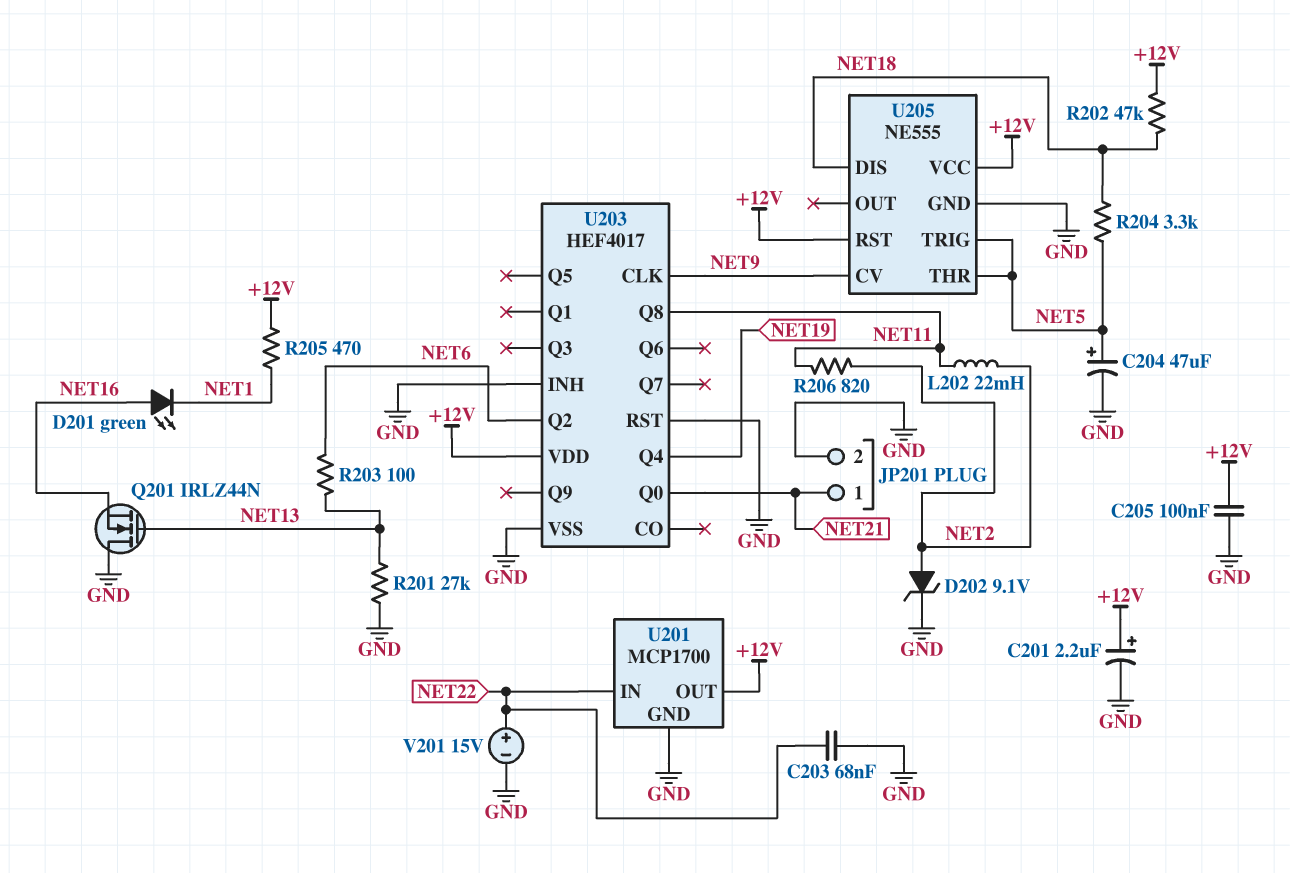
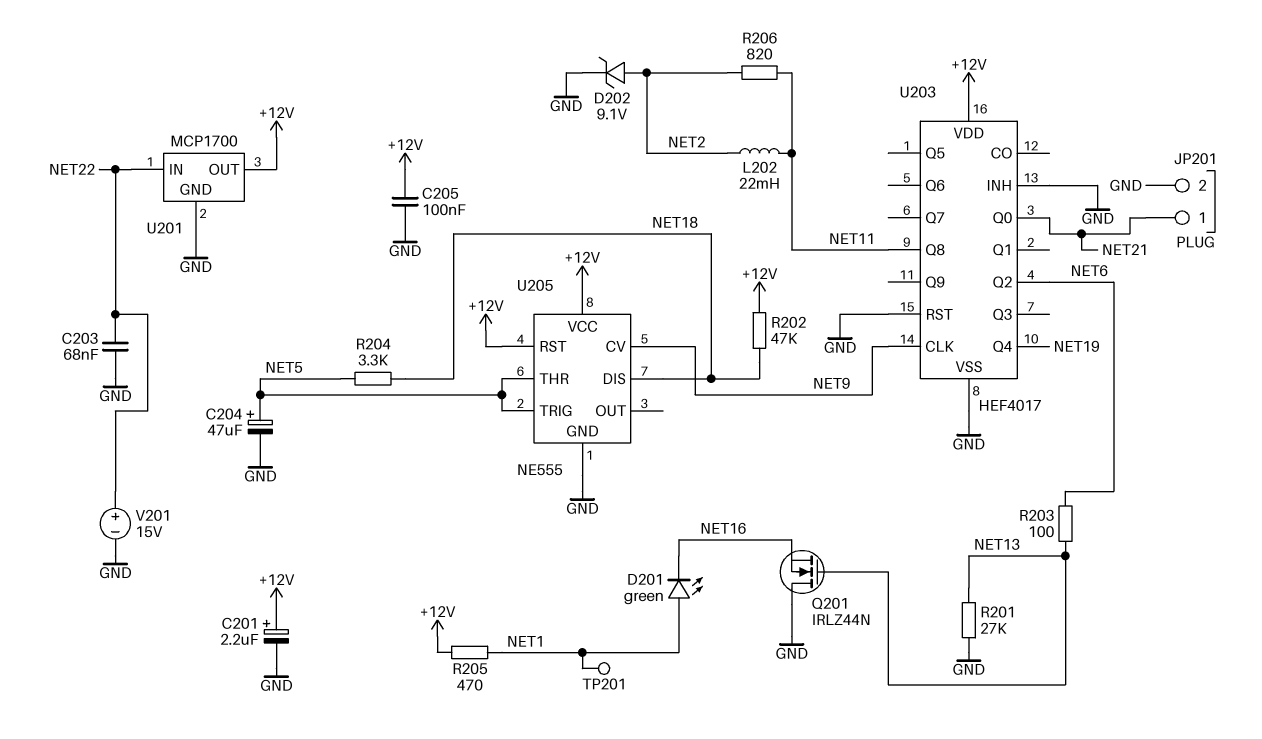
D201: LED green (A NET16, K NET1) -> LED green (A NET1, K NET16)
TP201: none -> test point (NET1)

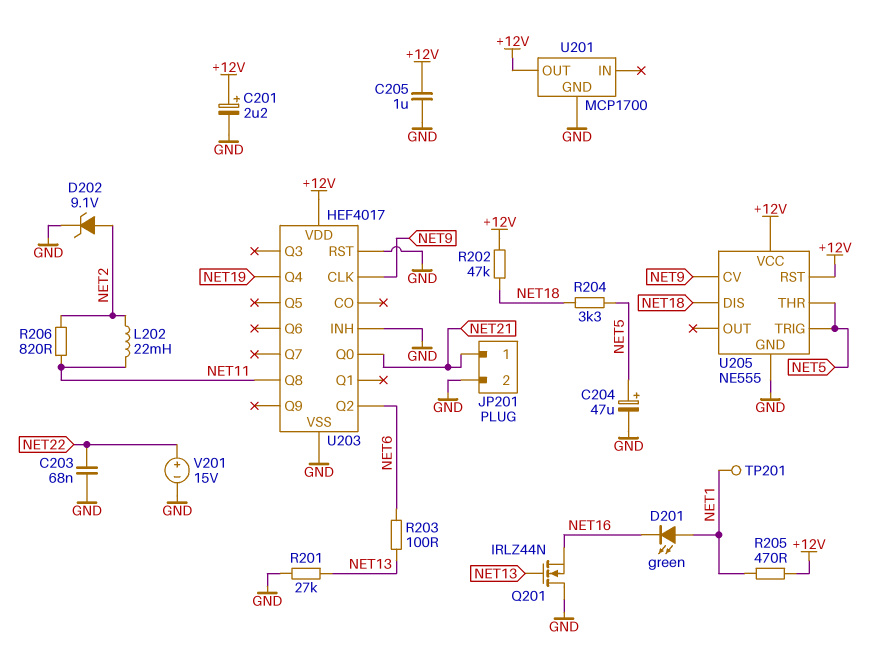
C205: 100nF (+12V, GND) -> 1uF (+12V, GND)
U201 pin IN: NET22 -> none

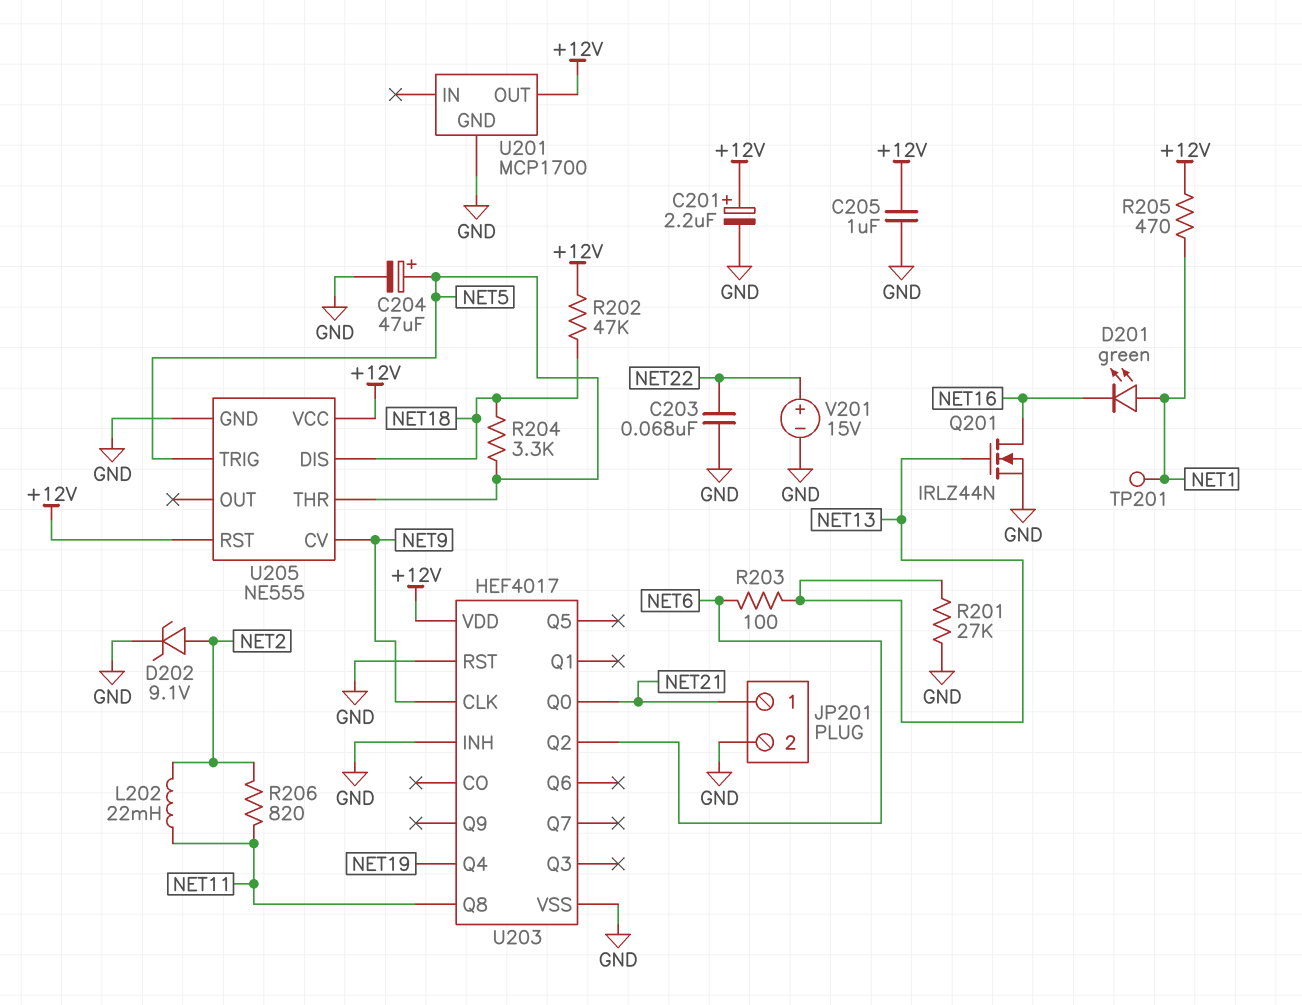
Q201: NMOS IRLZ44N (G NET13, D GND, S NET16) -> NMOS IRLZ44N (G NET13, D NET16, S GND)

